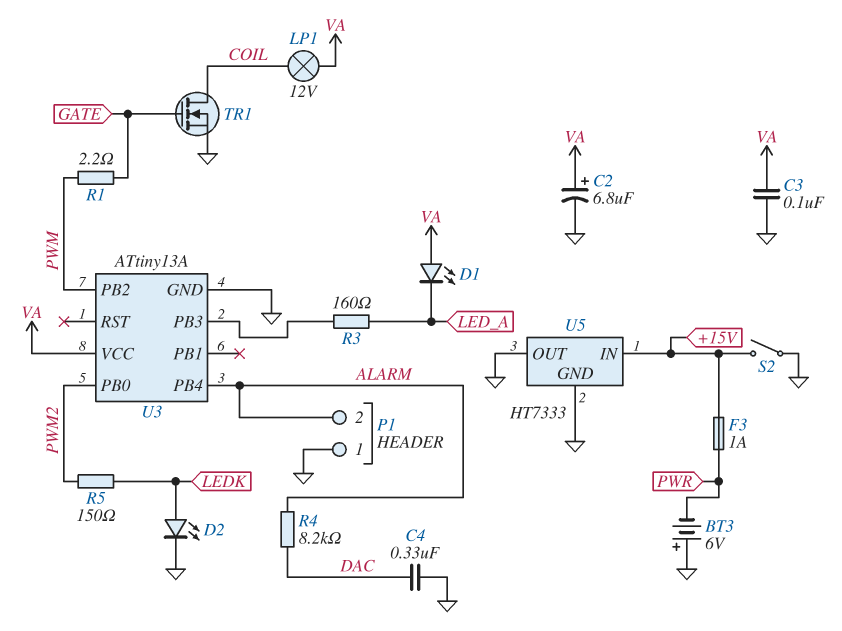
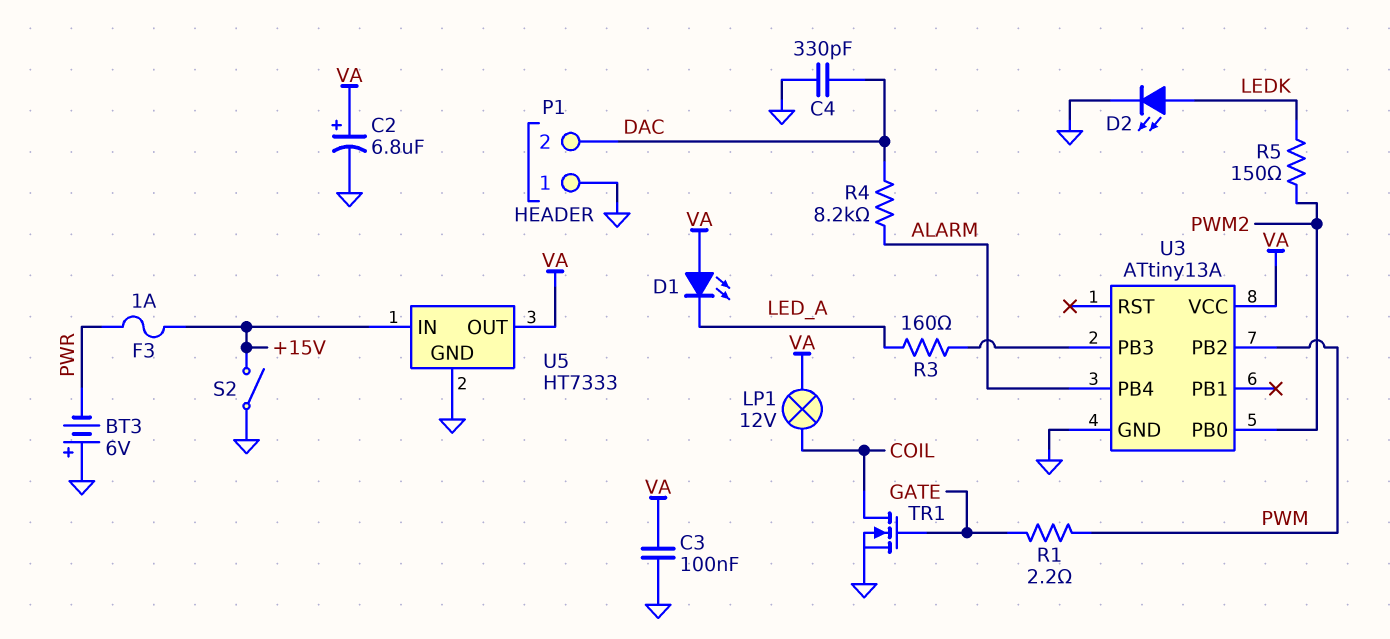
C4: 330nF (DAC, GND) -> 330pF (DAC, GND)
P1 pin 2: ALARM -> DAC
U5 pin OUT: GND -> VA

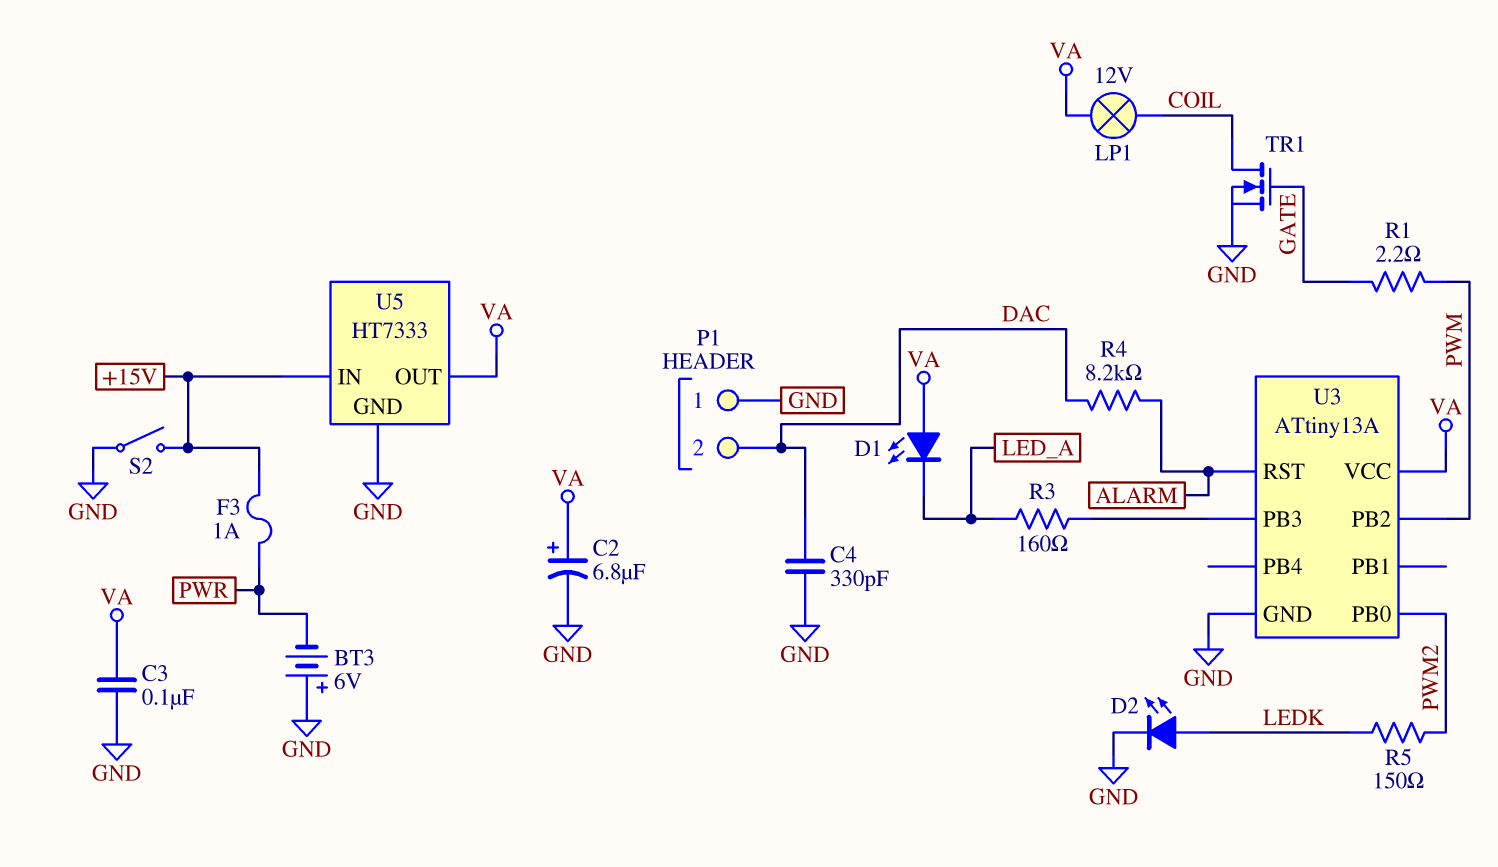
U3 pin PB4: ALARM -> none
U3 pin RST: none -> ALARM

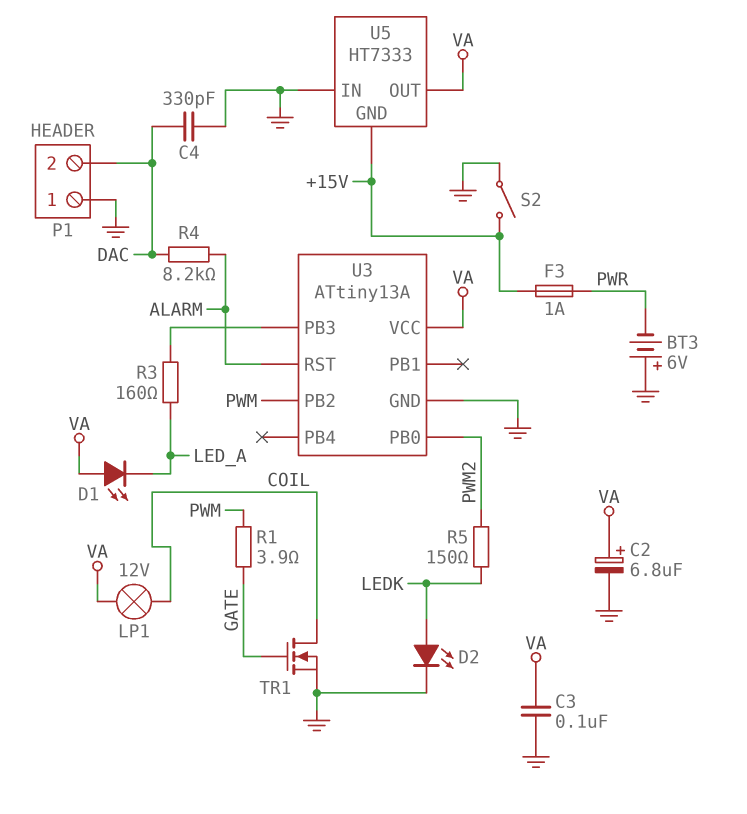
R1: 2.2 (GATE, PWM) -> 3.9 (GATE, PWM)
U5 pin GND: GND -> +15V
U5 pin IN: +15V -> GND

